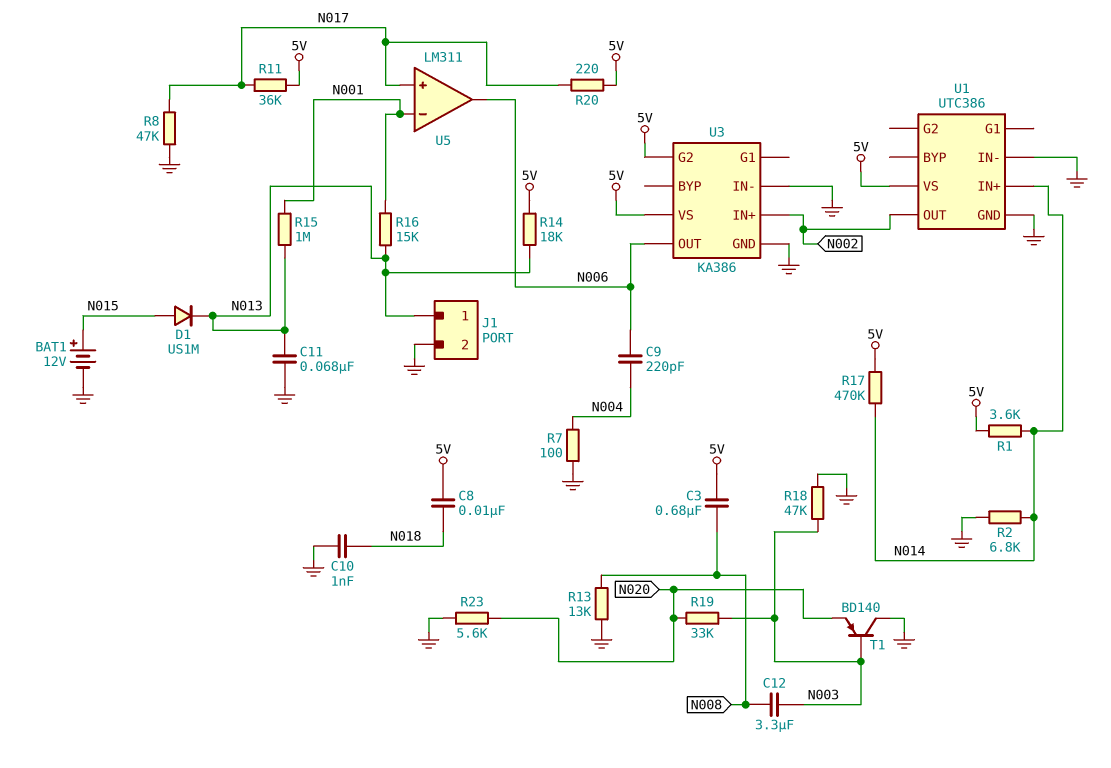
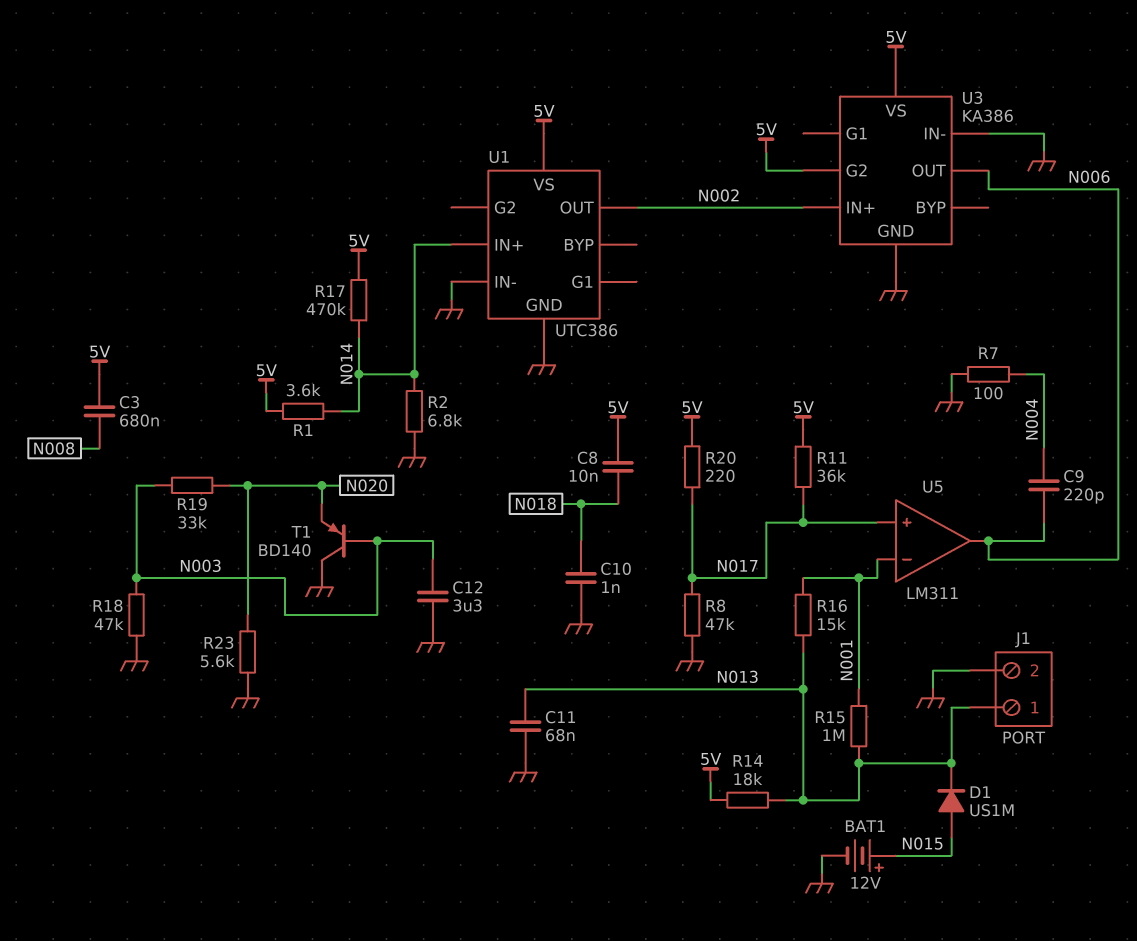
C12: 3.3uF (N003, N008) -> 3.3uF (GND, N003)
R13: 13k (GND, N008) -> none

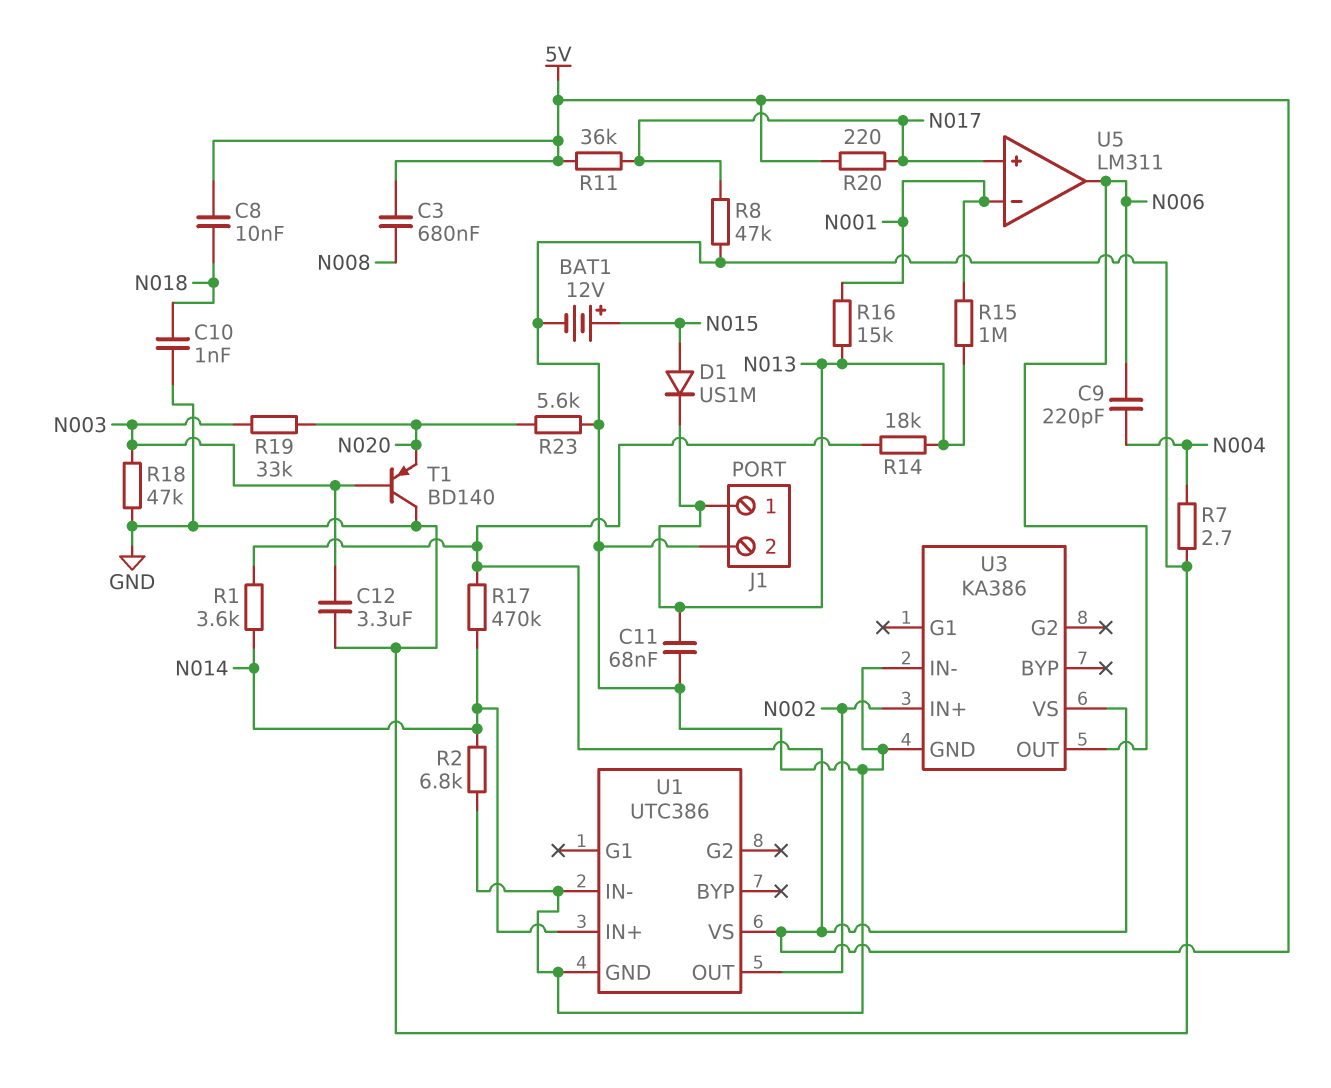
R7: 100 (GND, N004) -> 2.7 (GND, N004)
U3 pin G2: 5V -> none

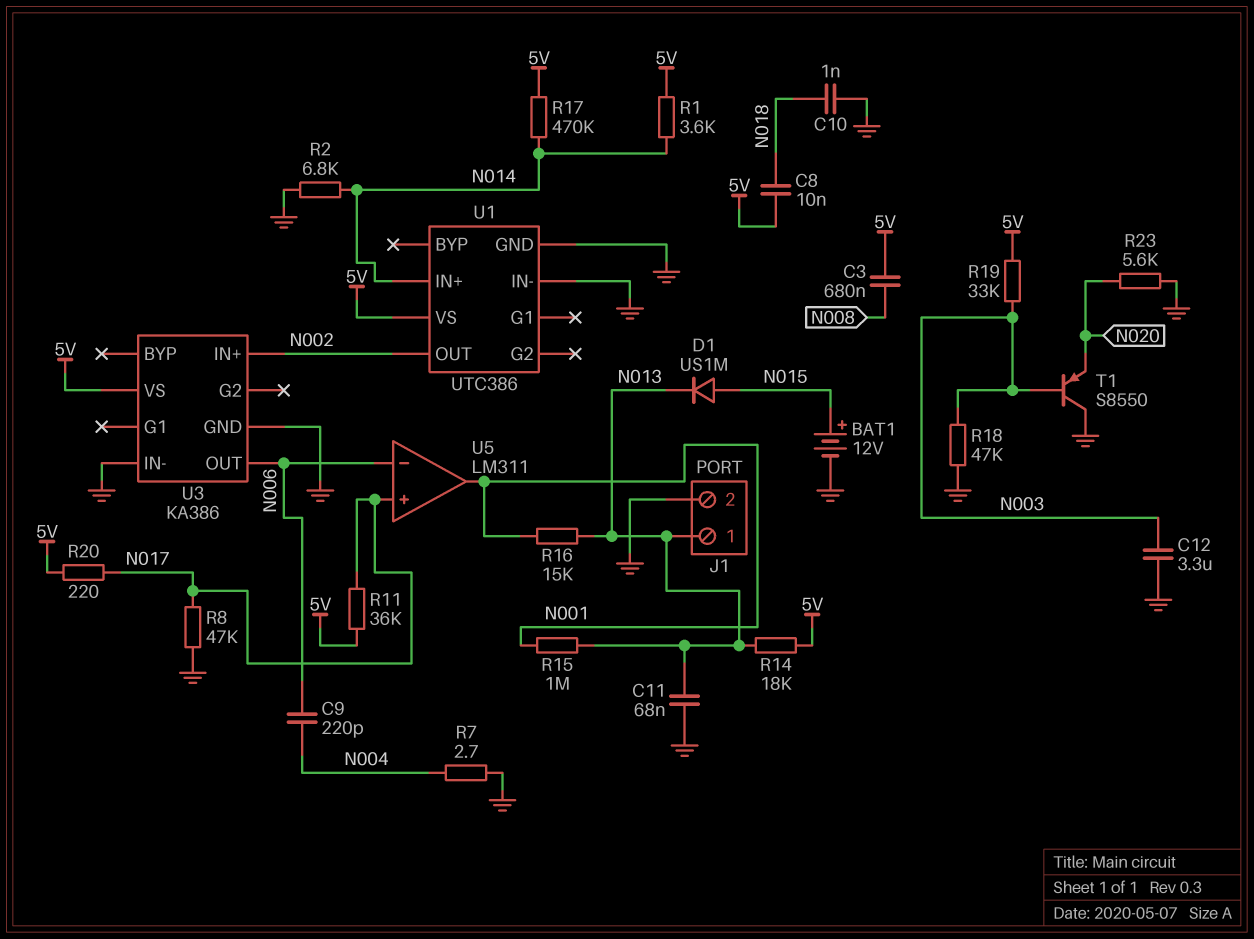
R19: 33k (N003, N020) -> 33k (5V, N003)
T1: PNP BD140 (B N003, C GND, E N020) -> PNP S8550 (B N003, C GND, E N020)
U5 pin in-: N001 -> N006
U5 pin out: N006 -> N001

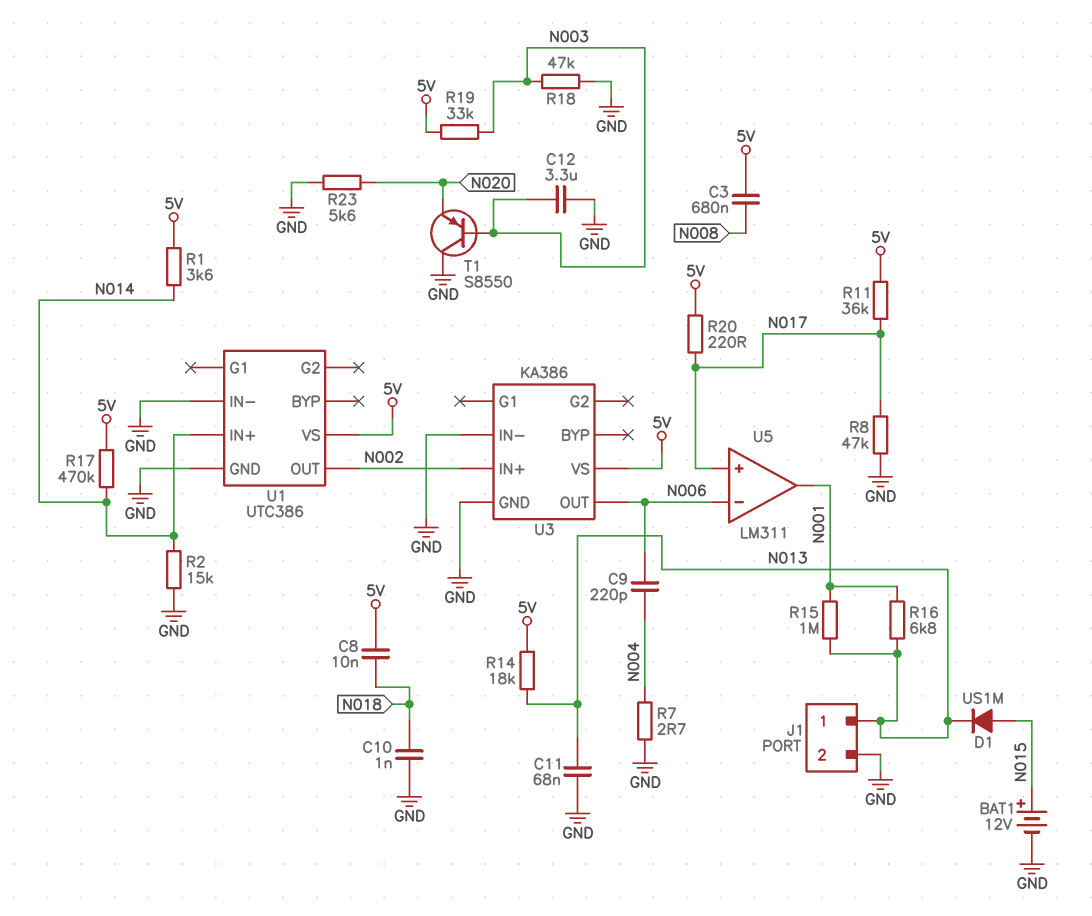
R2: 6.8k (GND, N014) -> 15k (GND, N014)
R16: 15k (N001, N013) -> 6.8k (N001, N013)

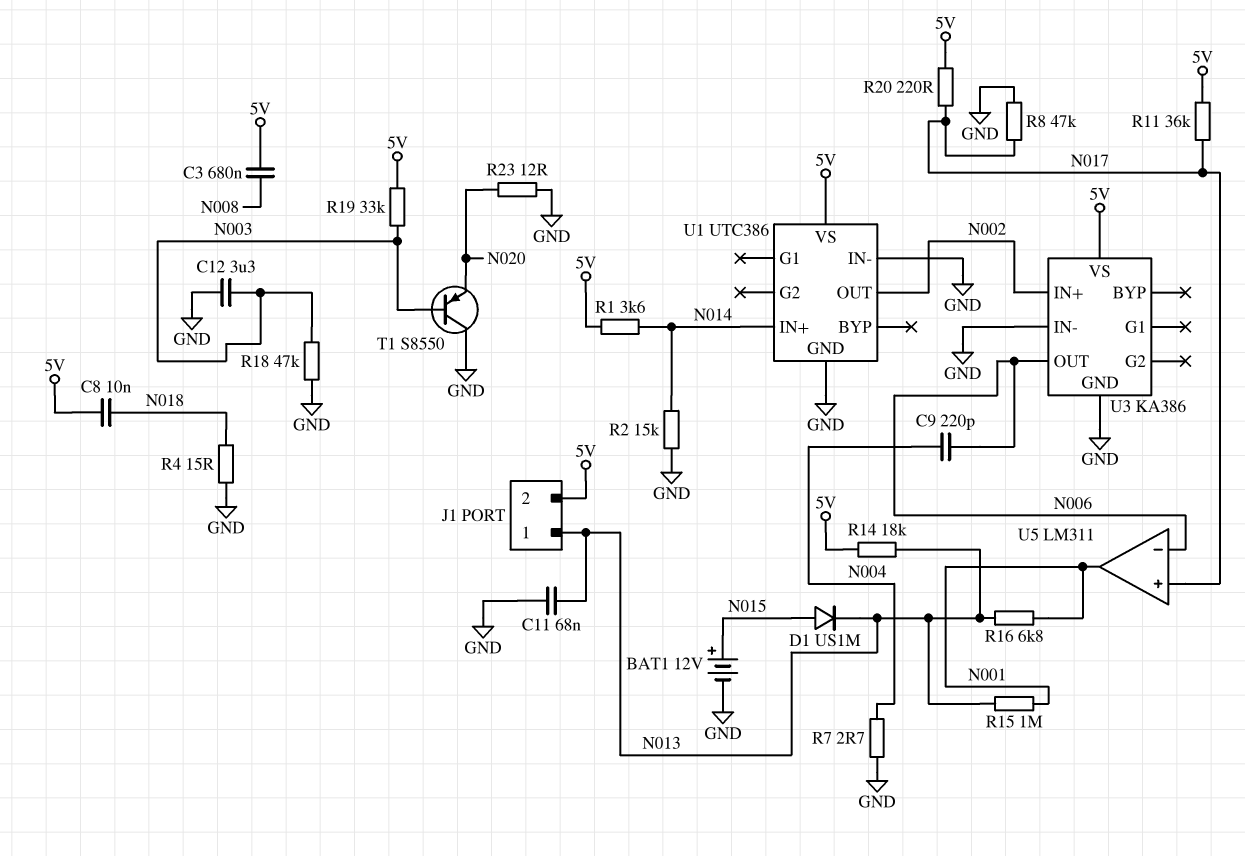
C10: 1nF (GND, N018) -> none
J1 pin 2: GND -> 5V
R4: none -> 15 (GND, N018)
R17: 470k (5V, N014) -> none
R23: 5.6k (GND, N020) -> 12 (GND, N020)

